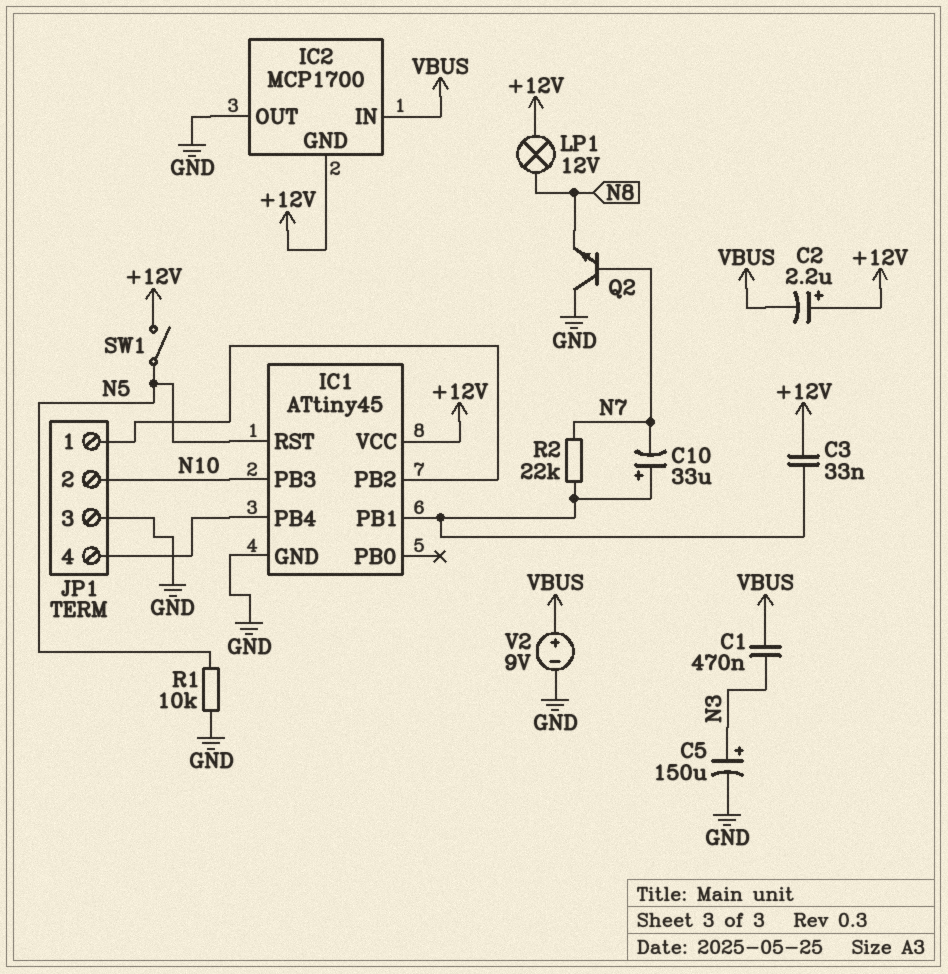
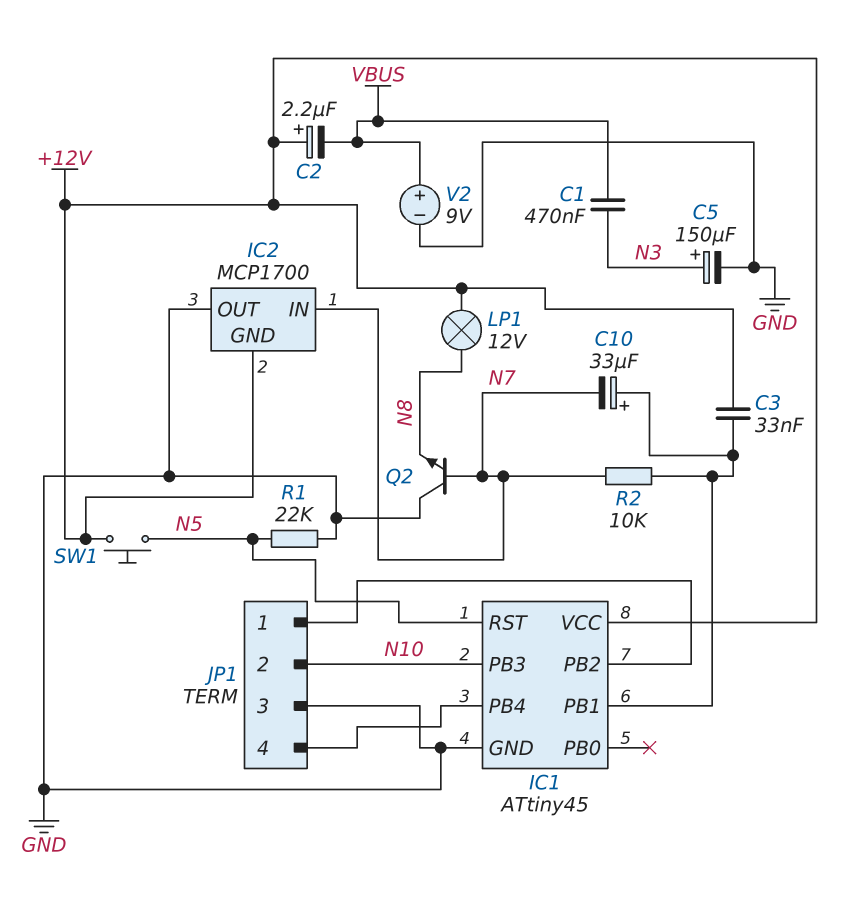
IC2 pin IN: VBUS -> N7
R1: 10k (GND, N5) -> 22k (GND, N5)
R2: 22k (IC1/PB1, N7) -> 10k (IC1/PB1, N7)
SW1: switch (+12V, N5) -> button (+12V, N5)

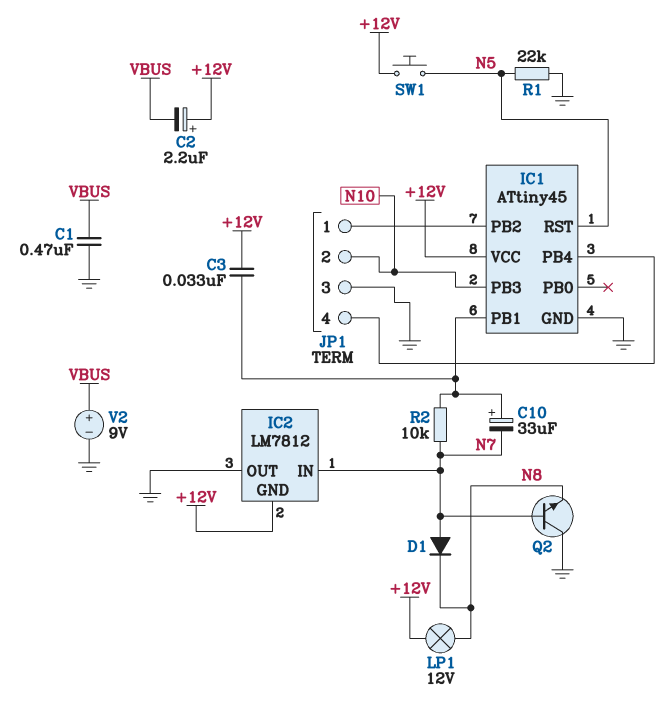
C1: 470nF (N3, VBUS) -> 470nF (GND, VBUS)
C5: 150uF (plus N3, minus GND) -> none
D1: none -> diode (A N7, K N8)
IC2: MCP1700 -> LM7812

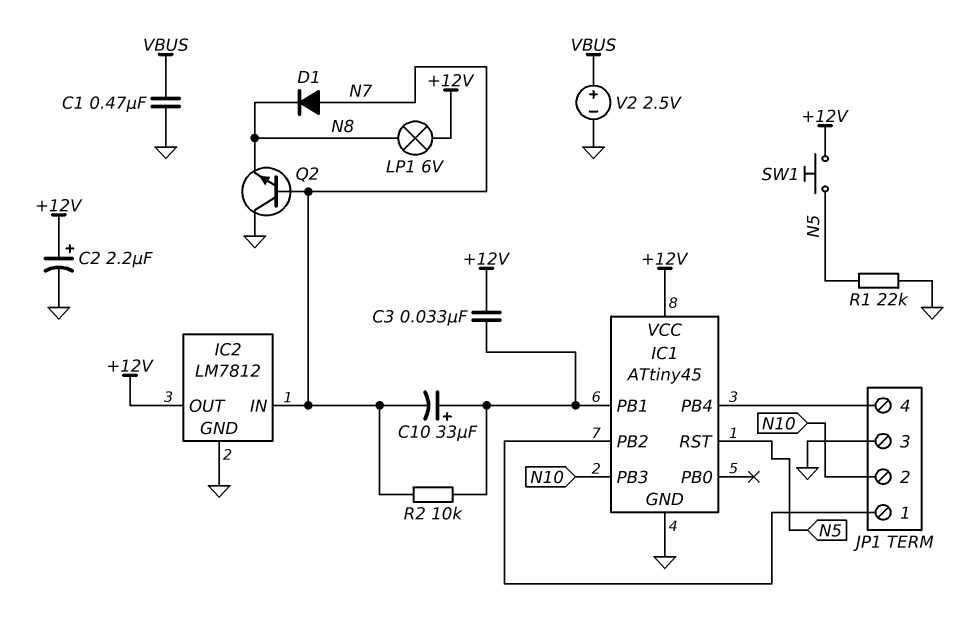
C2: 2.2uF (plus +12V, minus VBUS) -> 2.2uF (plus +12V, minus GND)
IC2 pin GND: +12V -> GND
IC2 pin OUT: GND -> +12V
LP1: lamp 12V (+12V, N8) -> lamp 6V (+12V, N8)
V2: 9V (plus VBUS, minus GND) -> 2.5V (plus VBUS, minus GND)

